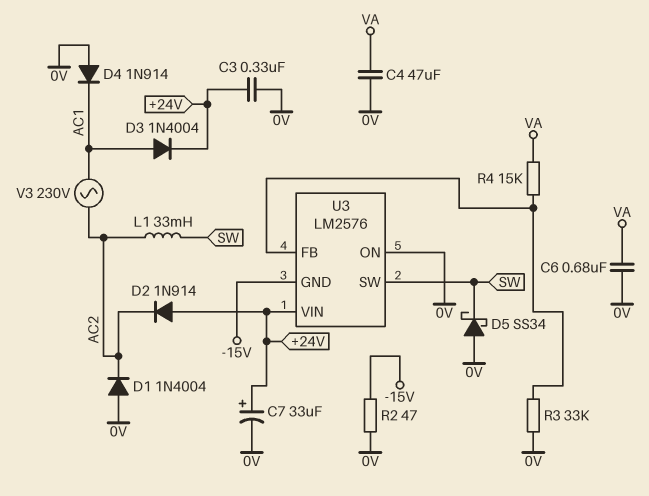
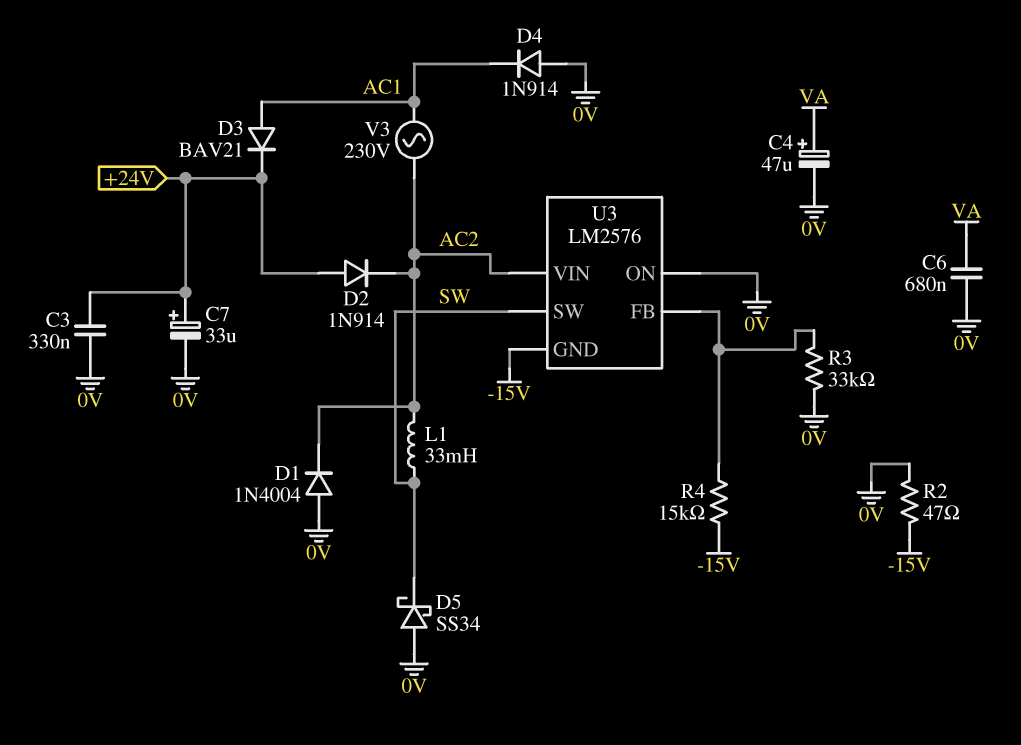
C4: 47uF (0V, VA) -> 47uF (plus VA, minus 0V)
D3: diode 1N4004 (A AC1, K +24V) -> diode BAV21 (A AC1, K +24V)
R4: 15k (U3/FB, VA) -> 15k (-15V, U3/FB)
U3 pin VIN: +24V -> AC2

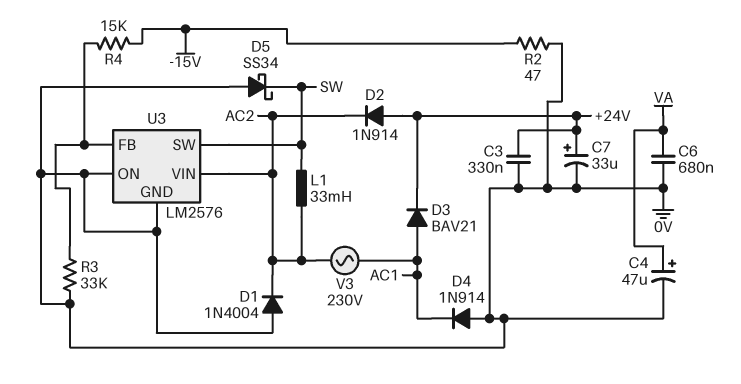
U3 pin GND: -15V -> 0V

